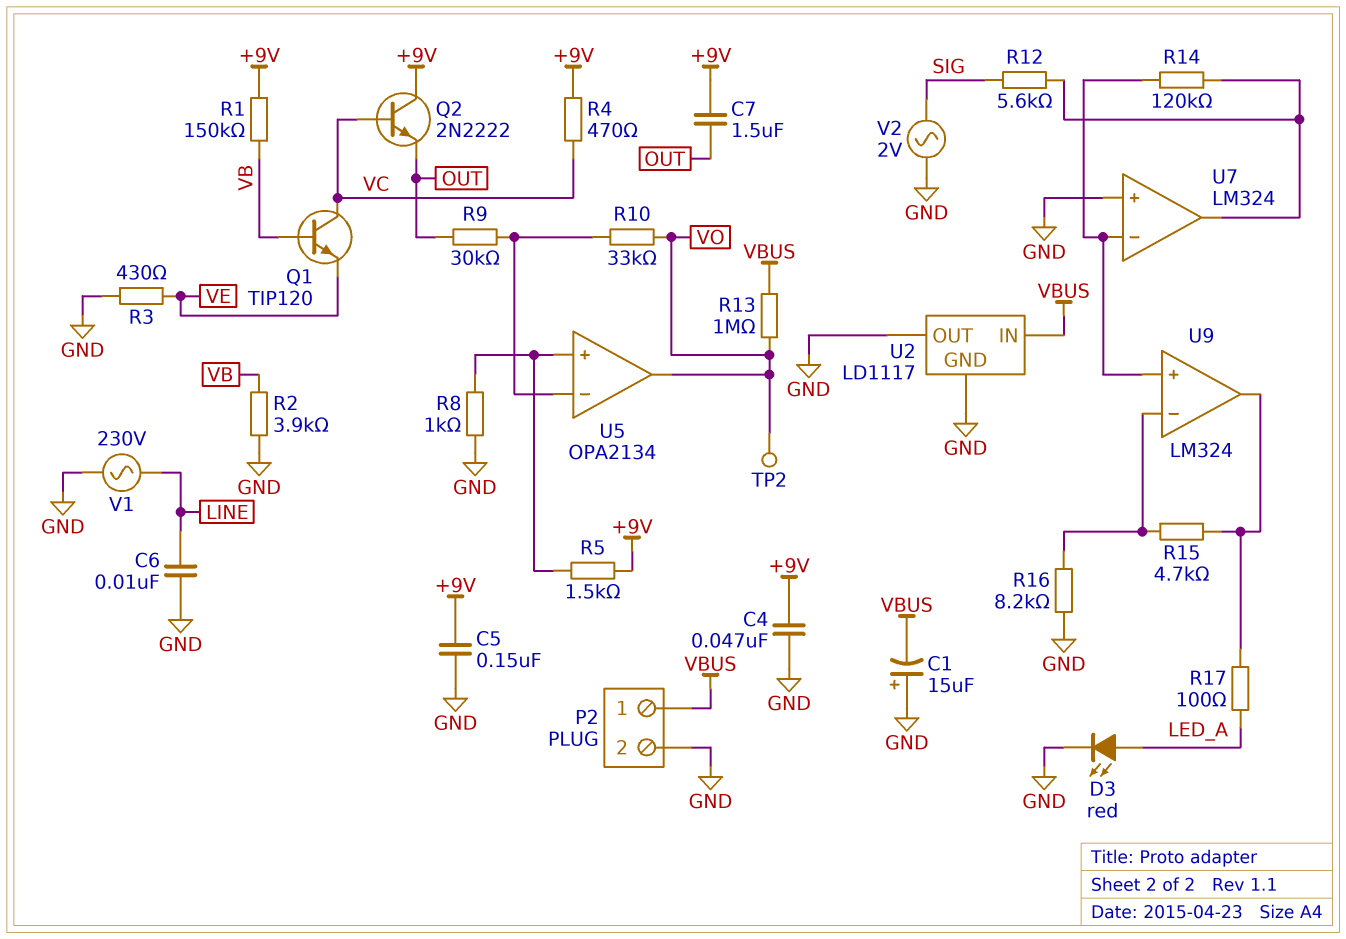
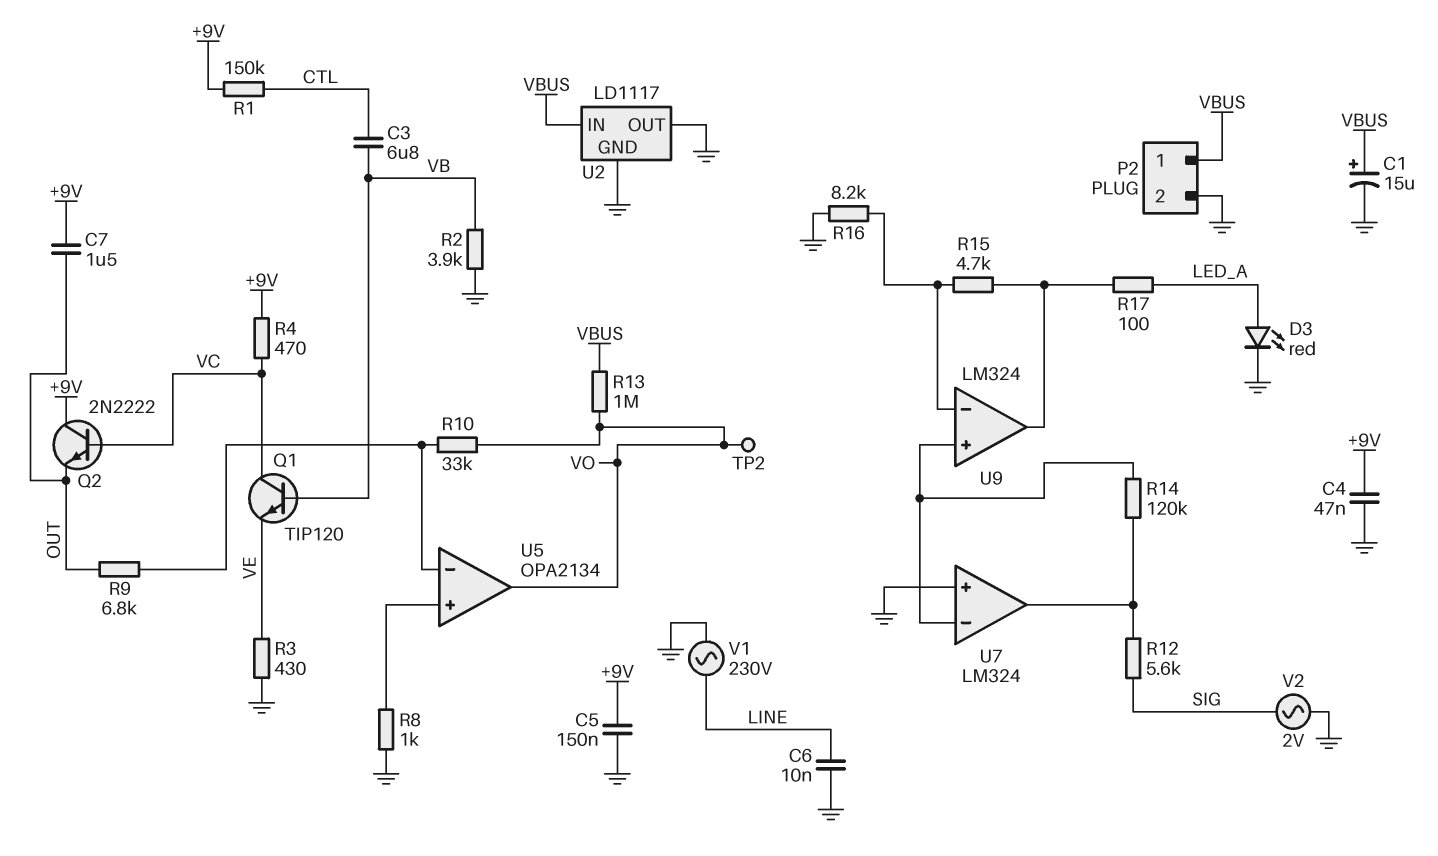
C1: 15uF (plus GND, minus VBUS) -> 15uF (plus VBUS, minus GND)
C3: none -> 6.8uF (CTL, VB)
R1: 150k (+9V, VB) -> 150k (+9V, CTL)
R5: 1.5k (+9V, U5/in+) -> none
R9: 30k (OUT, U5/in-) -> 6.8k (OUT, U5/in-)

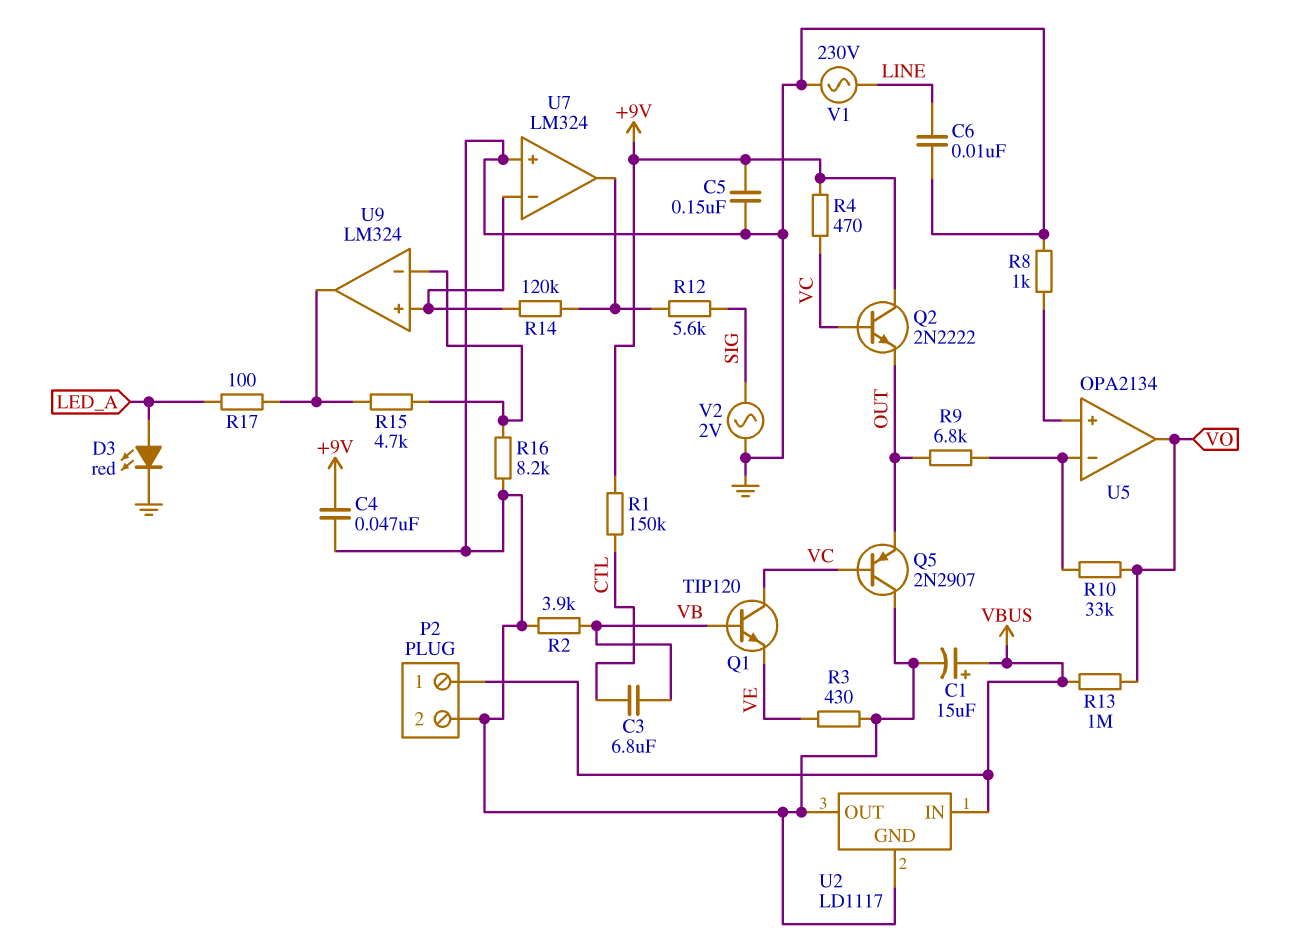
C7: 1.5uF (+9V, OUT) -> none
Q5: none -> PNP 2N2907 (B VC, C GND, E OUT)
TP2: test point (VO) -> none

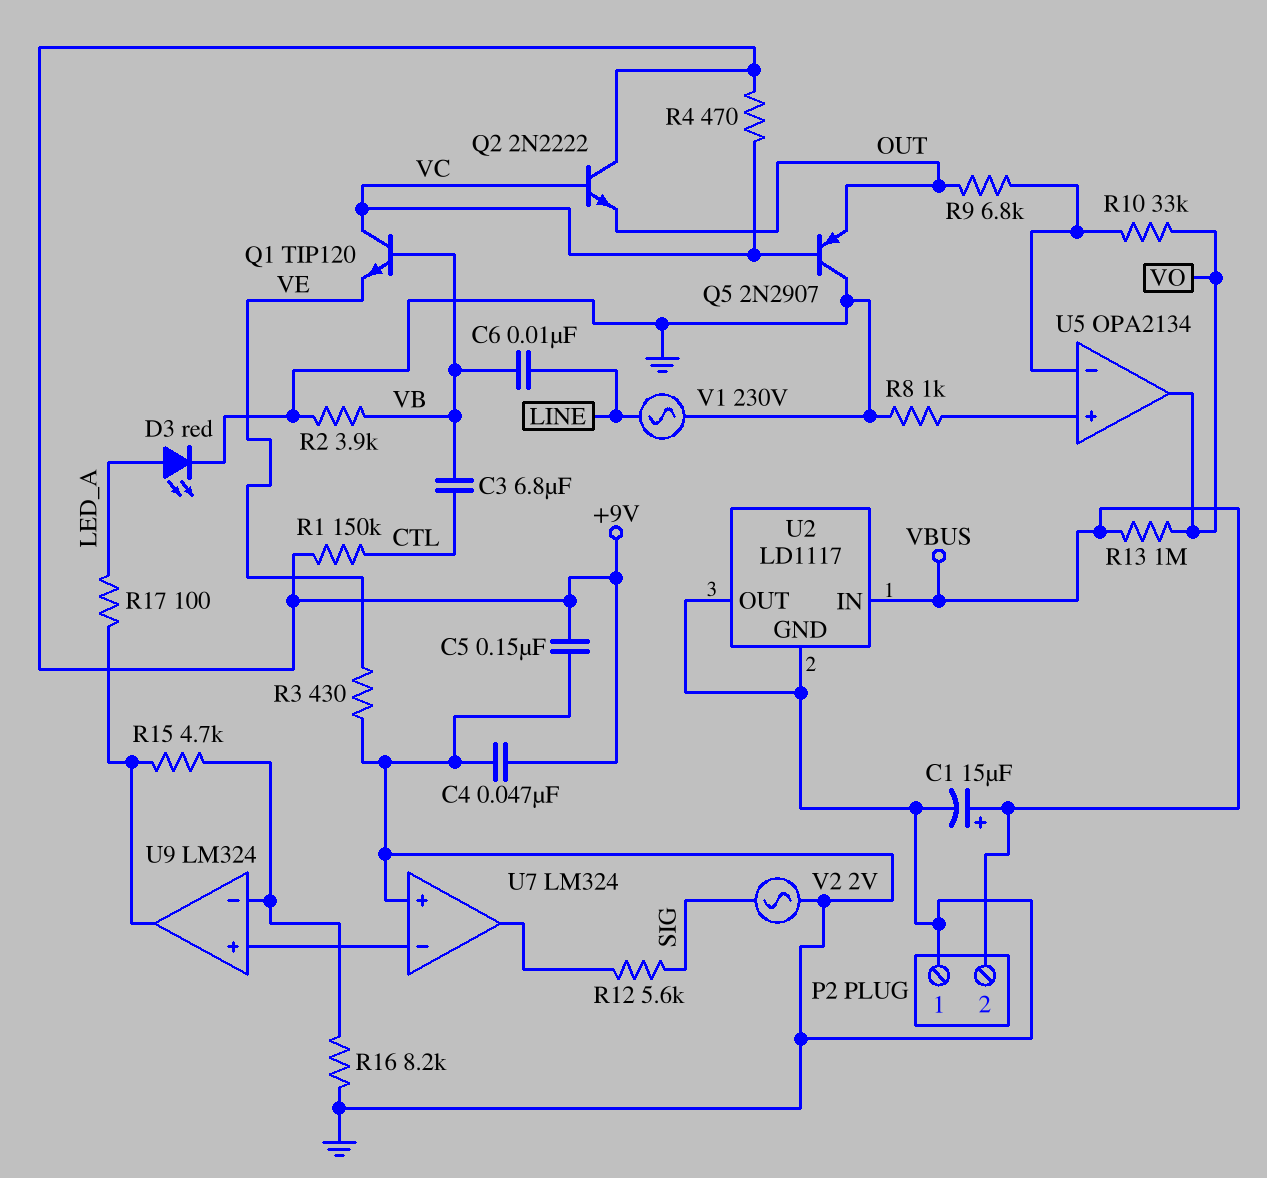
C6: 10nF (GND, LINE) -> 10nF (LINE, VB)
P2 pin 1: VBUS -> GND
P2 pin 2: GND -> VBUS
R14: 120k (U7/in-, U7/out) -> none

